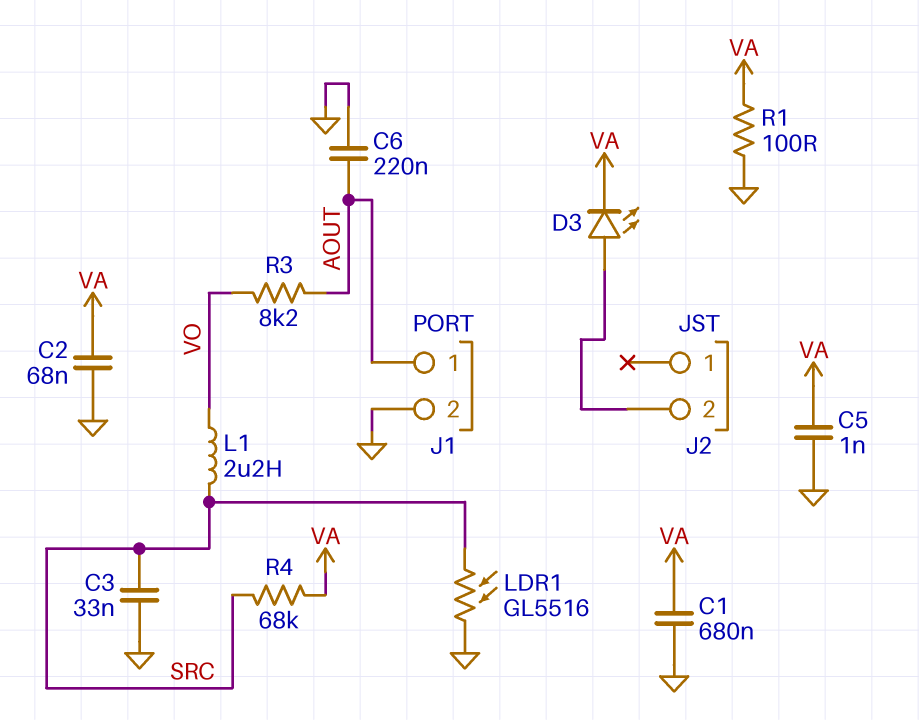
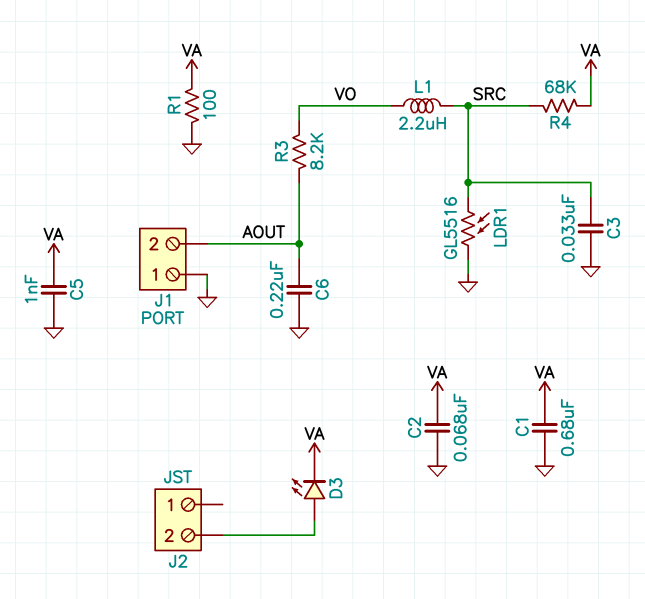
J1 pin 1: AOUT -> GND
J1 pin 2: GND -> AOUT

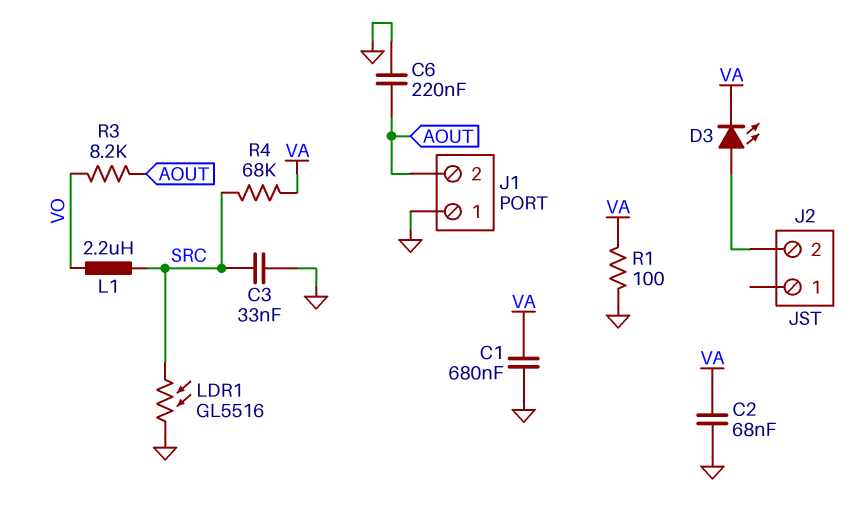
C5: 1nF (GND, VA) -> none

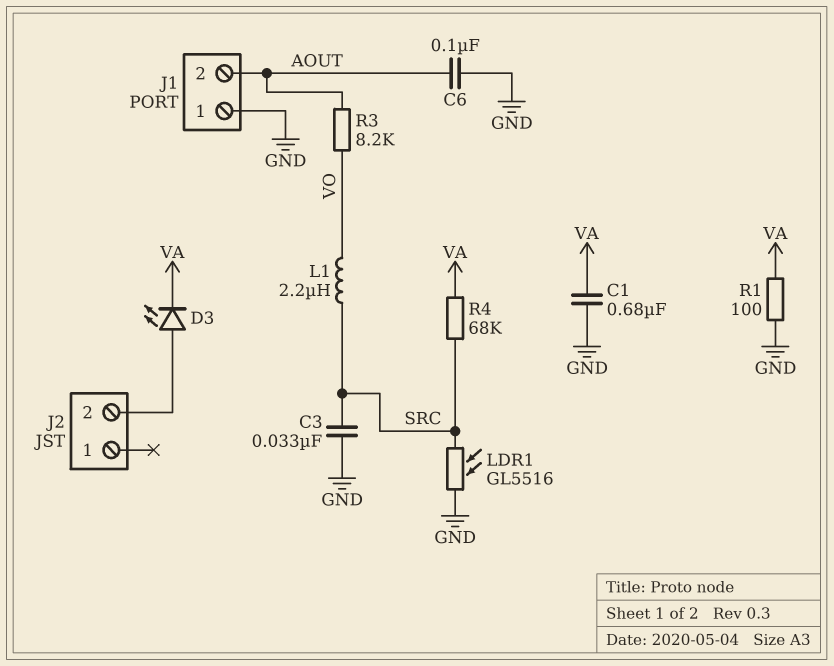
C2: 68nF (GND, VA) -> none
C6: 220nF (AOUT, GND) -> 100nF (AOUT, GND)

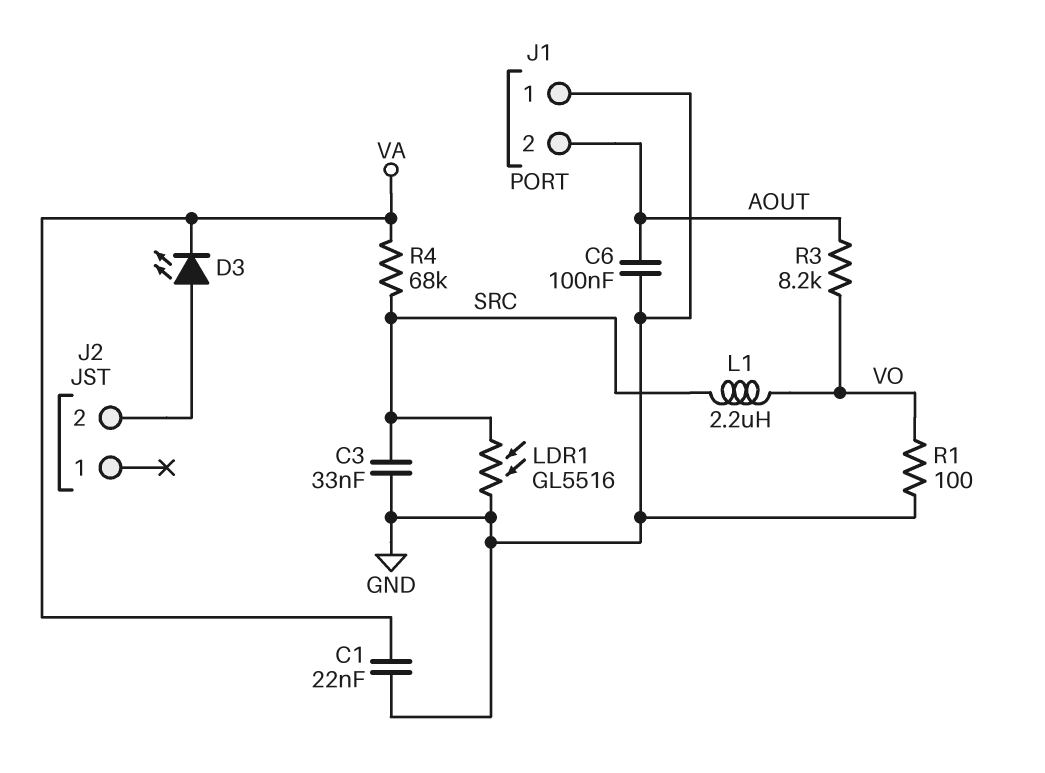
C1: 680nF (GND, VA) -> 22nF (GND, VA)
R1: 100 (GND, VA) -> 100 (GND, VO)

